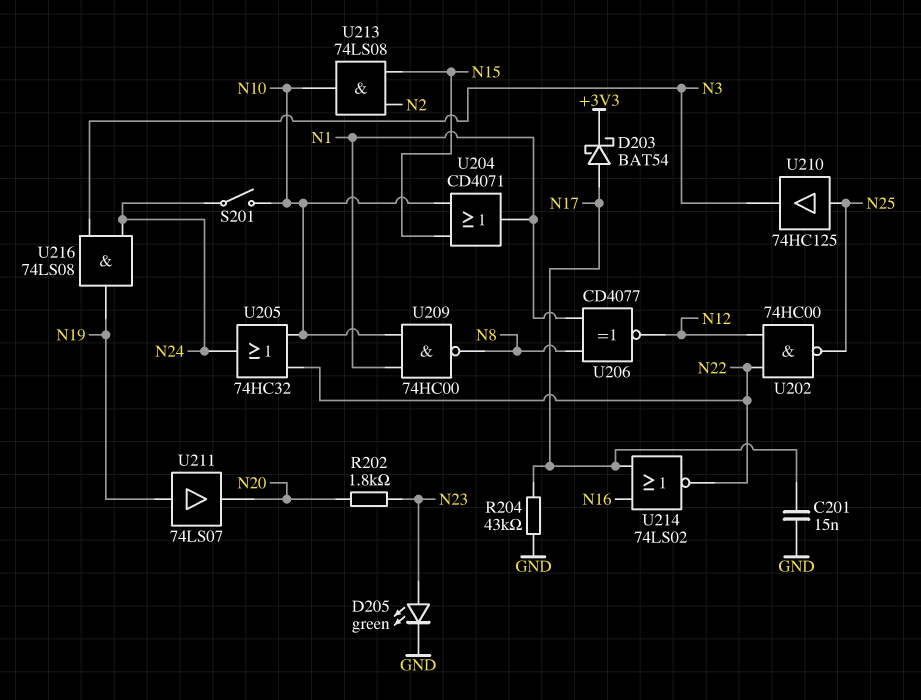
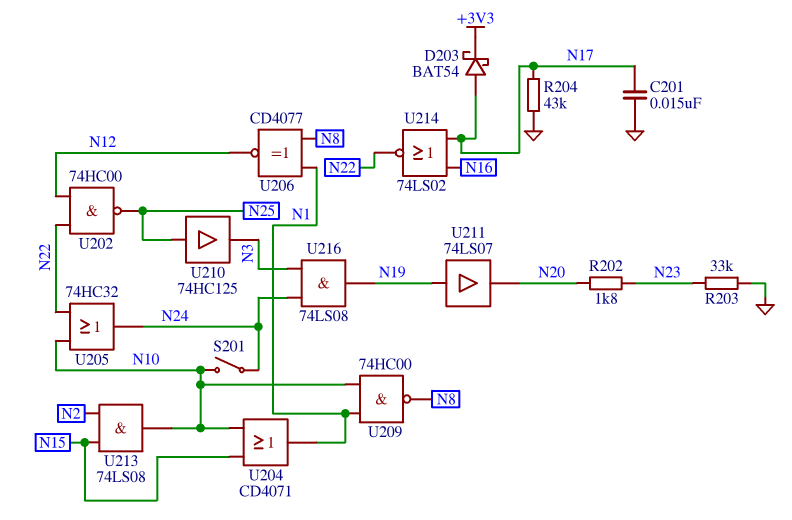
D205: LED green (A N23, K GND) -> none
R203: none -> 33k (GND, N23)

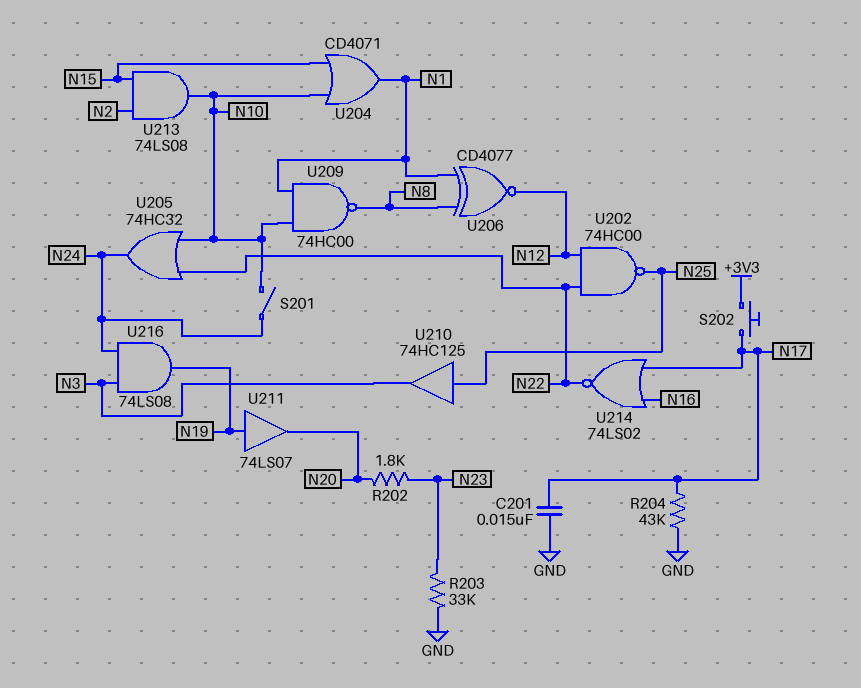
D203: schottky BAT54 (A N17, K +3V3) -> none
S202: none -> button (+3V3, N17)

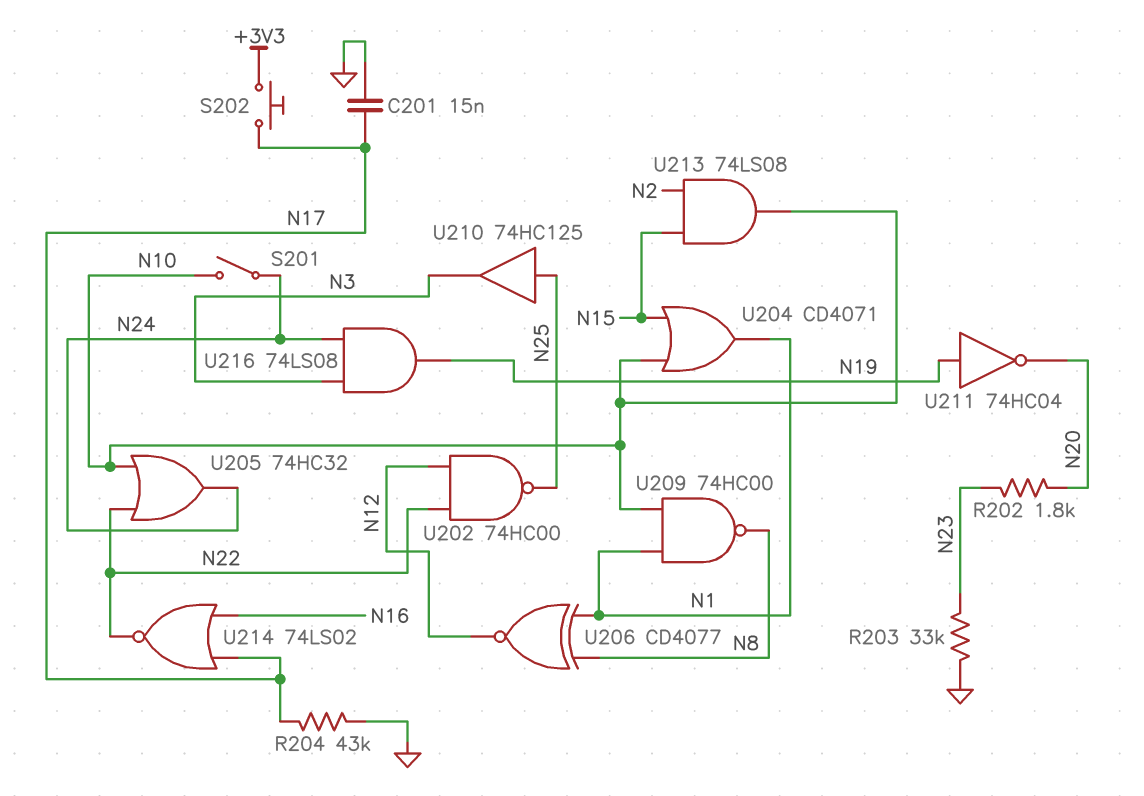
U211: buffer 74LS07 (in N19, out N20) -> NOT 74HC04 (in N19, out N20)

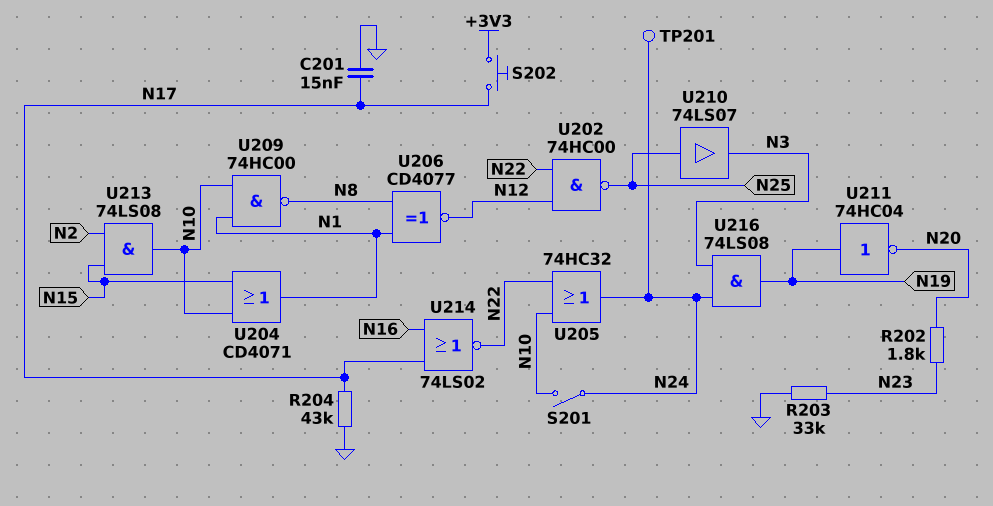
TP201: none -> test point (N24)
U210: buffer 74HC125 (in N25, out N3) -> buffer 74LS07 (in N25, out N3)

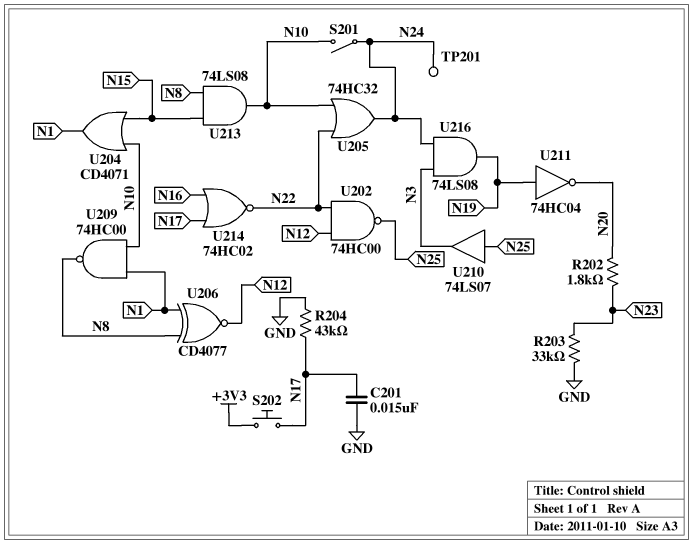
U213: AND 74LS08 (in N2, in N15, out N10) -> AND 74LS08 (in N8, in N15, out N10)
U214: NOR 74LS02 (in N16, in N17, out N22) -> NOR 74HC02 (in N16, in N17, out N22)

